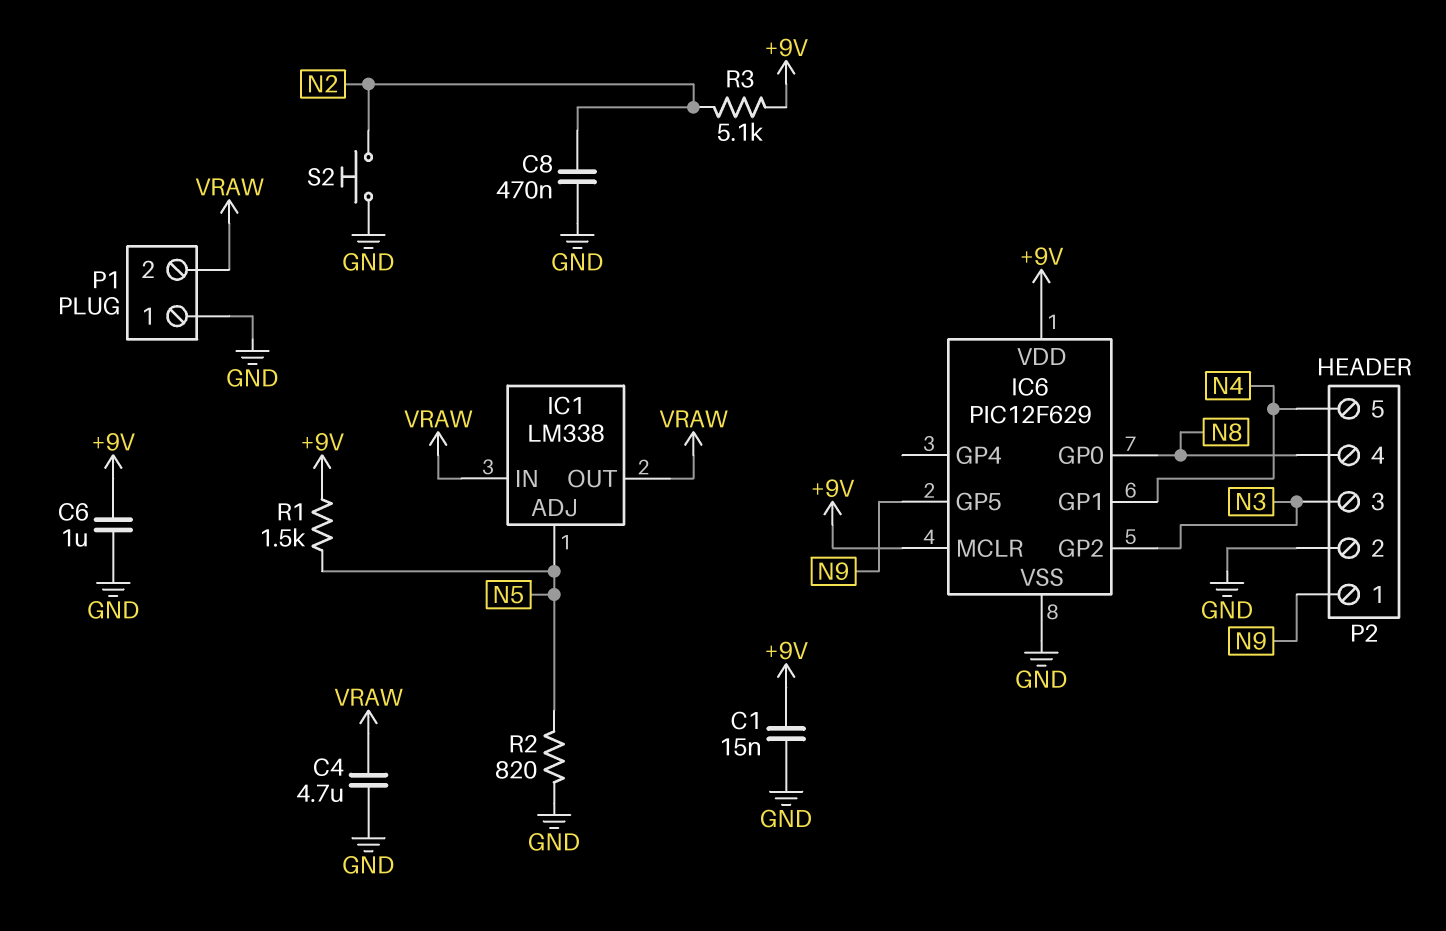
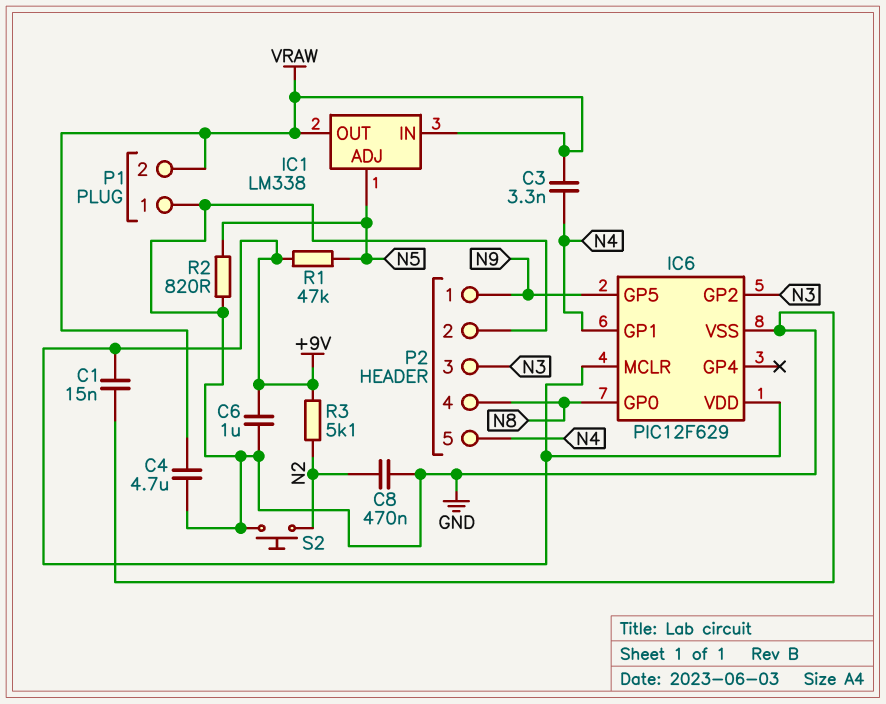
C3: none -> 3.3nF (N4, VRAW)
R1: 1.5k (+9V, N5) -> 47k (+9V, N5)

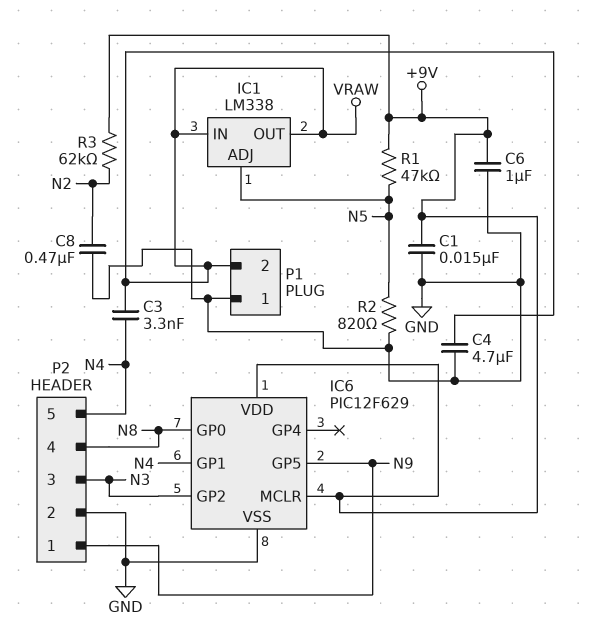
R3: 5.1k (+9V, N2) -> 62k (+9V, N2)
S2: button (GND, N2) -> none

